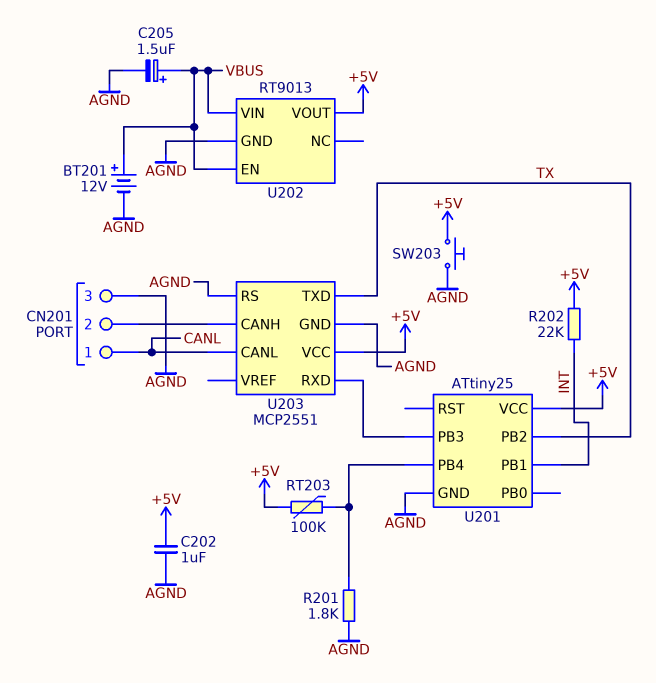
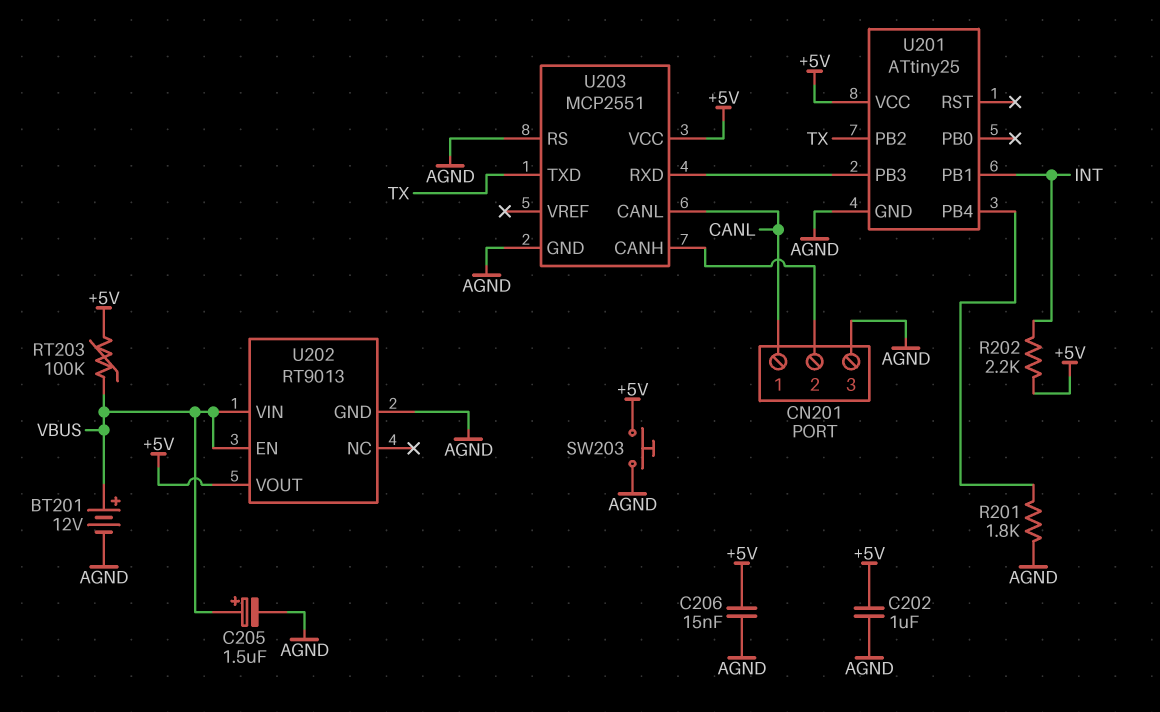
C206: none -> 15nF (+5V, AGND)
R202: 22k (+5V, INT) -> 2.2k (+5V, INT)
RT203: 100k (+5V, U201/PB4) -> 100k (+5V, VBUS)

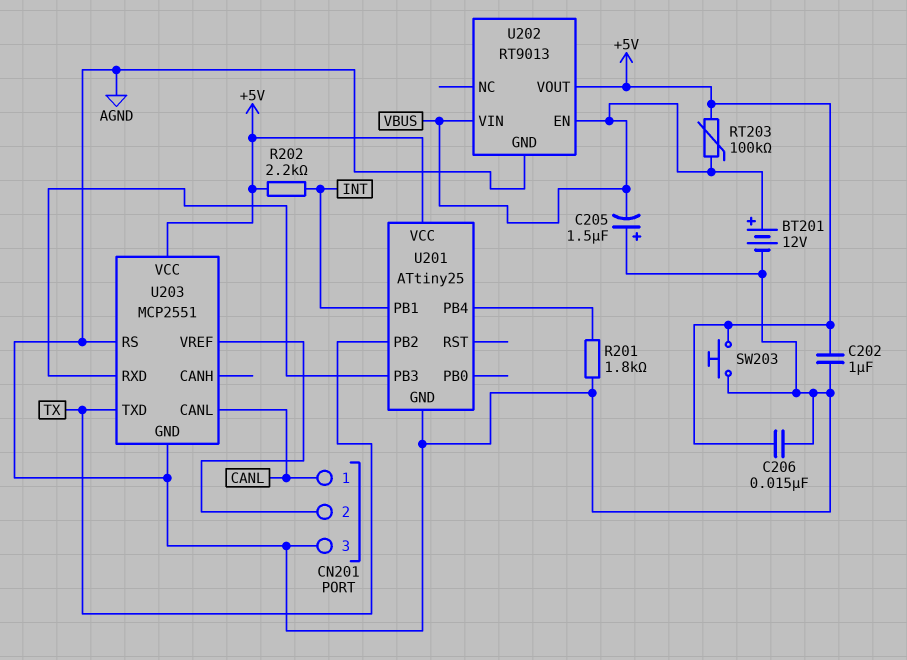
C205: 1.5uF (plus VBUS, minus AGND) -> 1.5uF (plus AGND, minus VBUS)
U203 pin CANH: CN201/2 -> none
U203 pin VREF: none -> CN201/2

